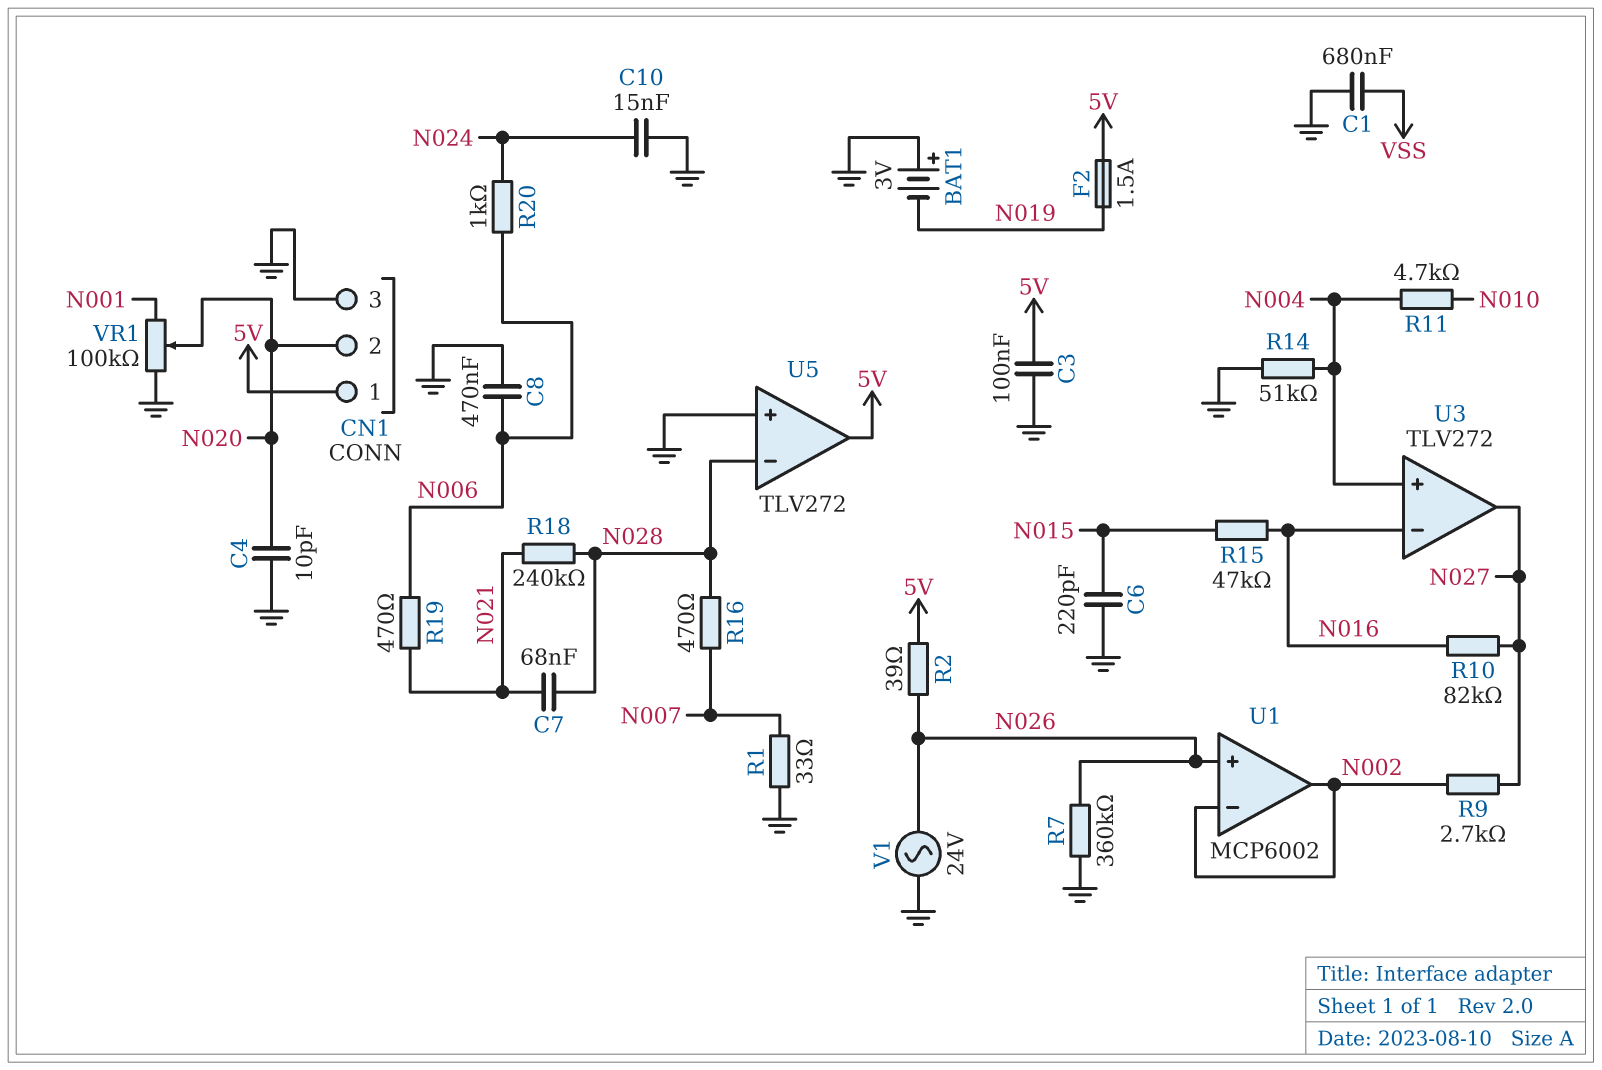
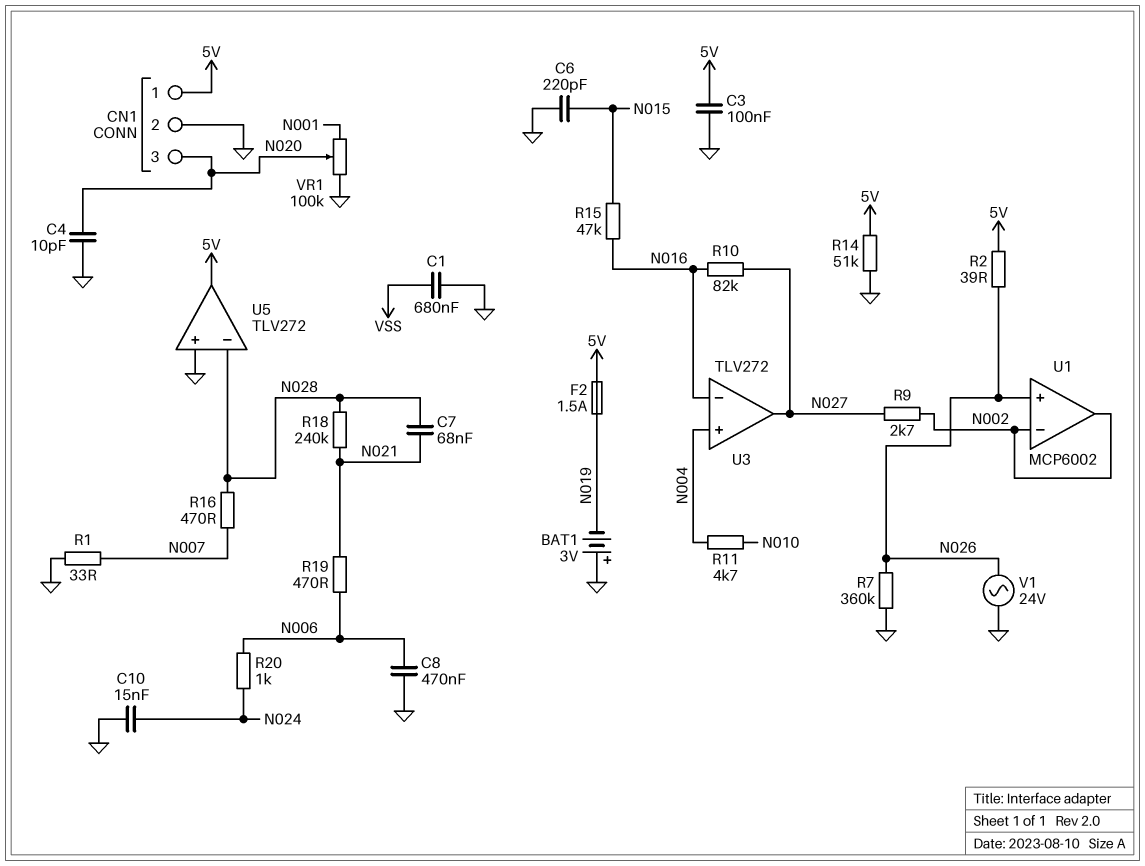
CN1 pin 2: N020 -> GND
CN1 pin 3: GND -> N020
R14: 51k (GND, N004) -> 51k (5V, GND)

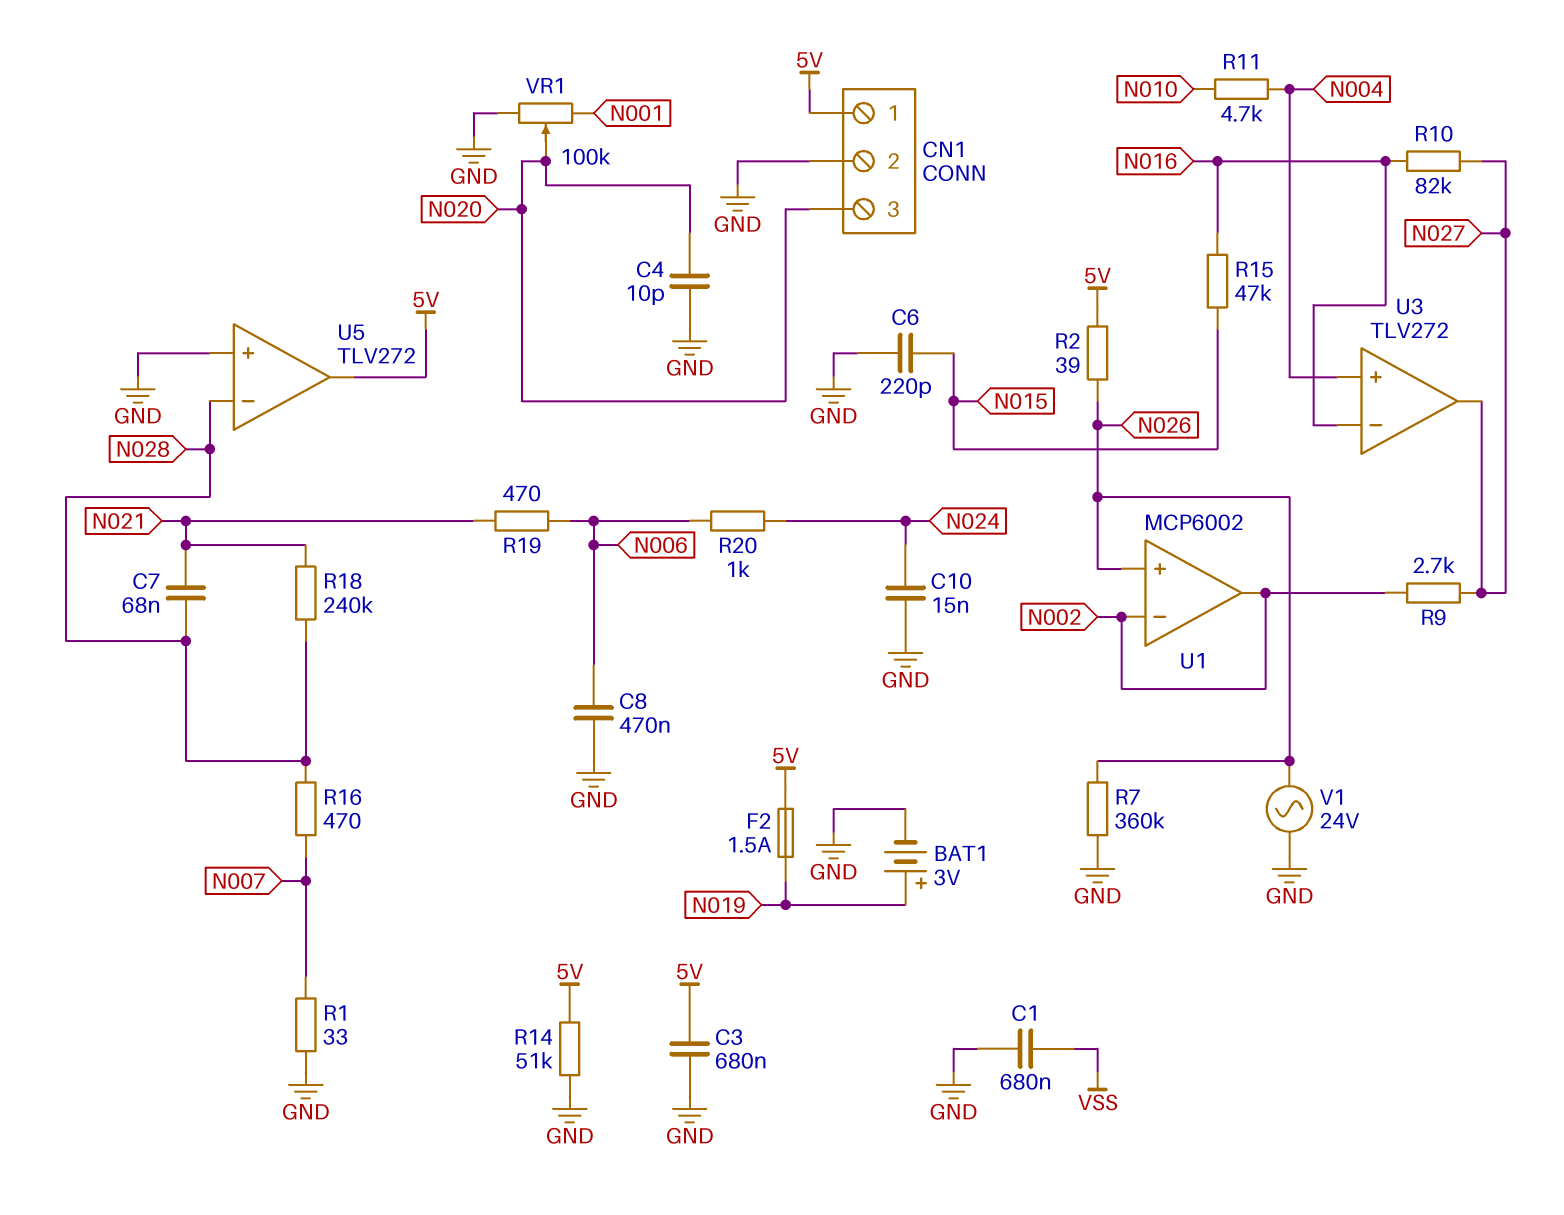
BAT1: 3V (plus GND, minus N019) -> 3V (plus N019, minus GND)
C3: 100nF (5V, GND) -> 680nF (5V, GND)

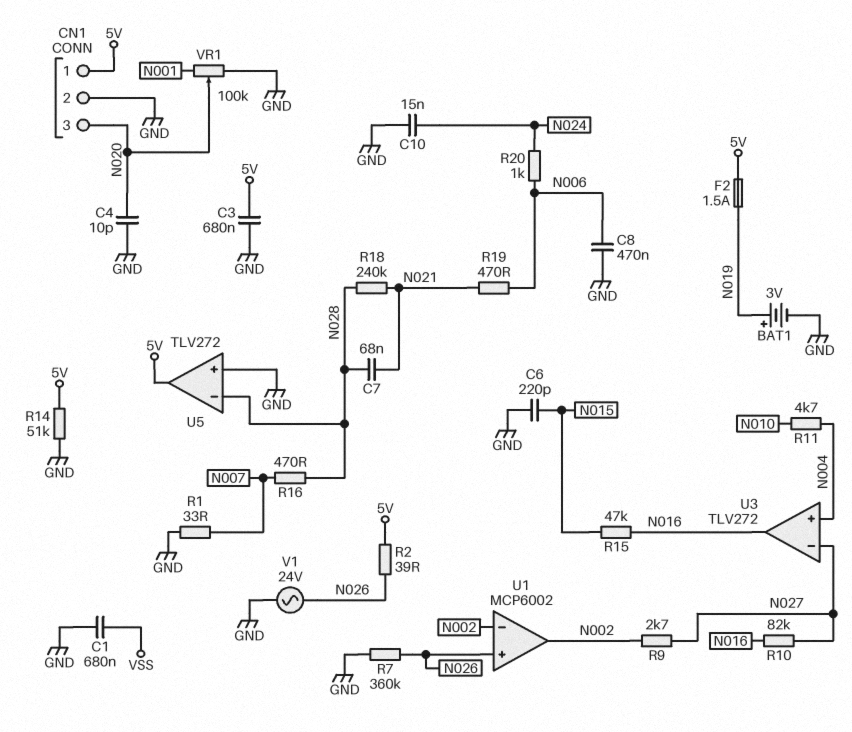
U3 pin in-: N016 -> N027
U3 pin out: N027 -> N016

